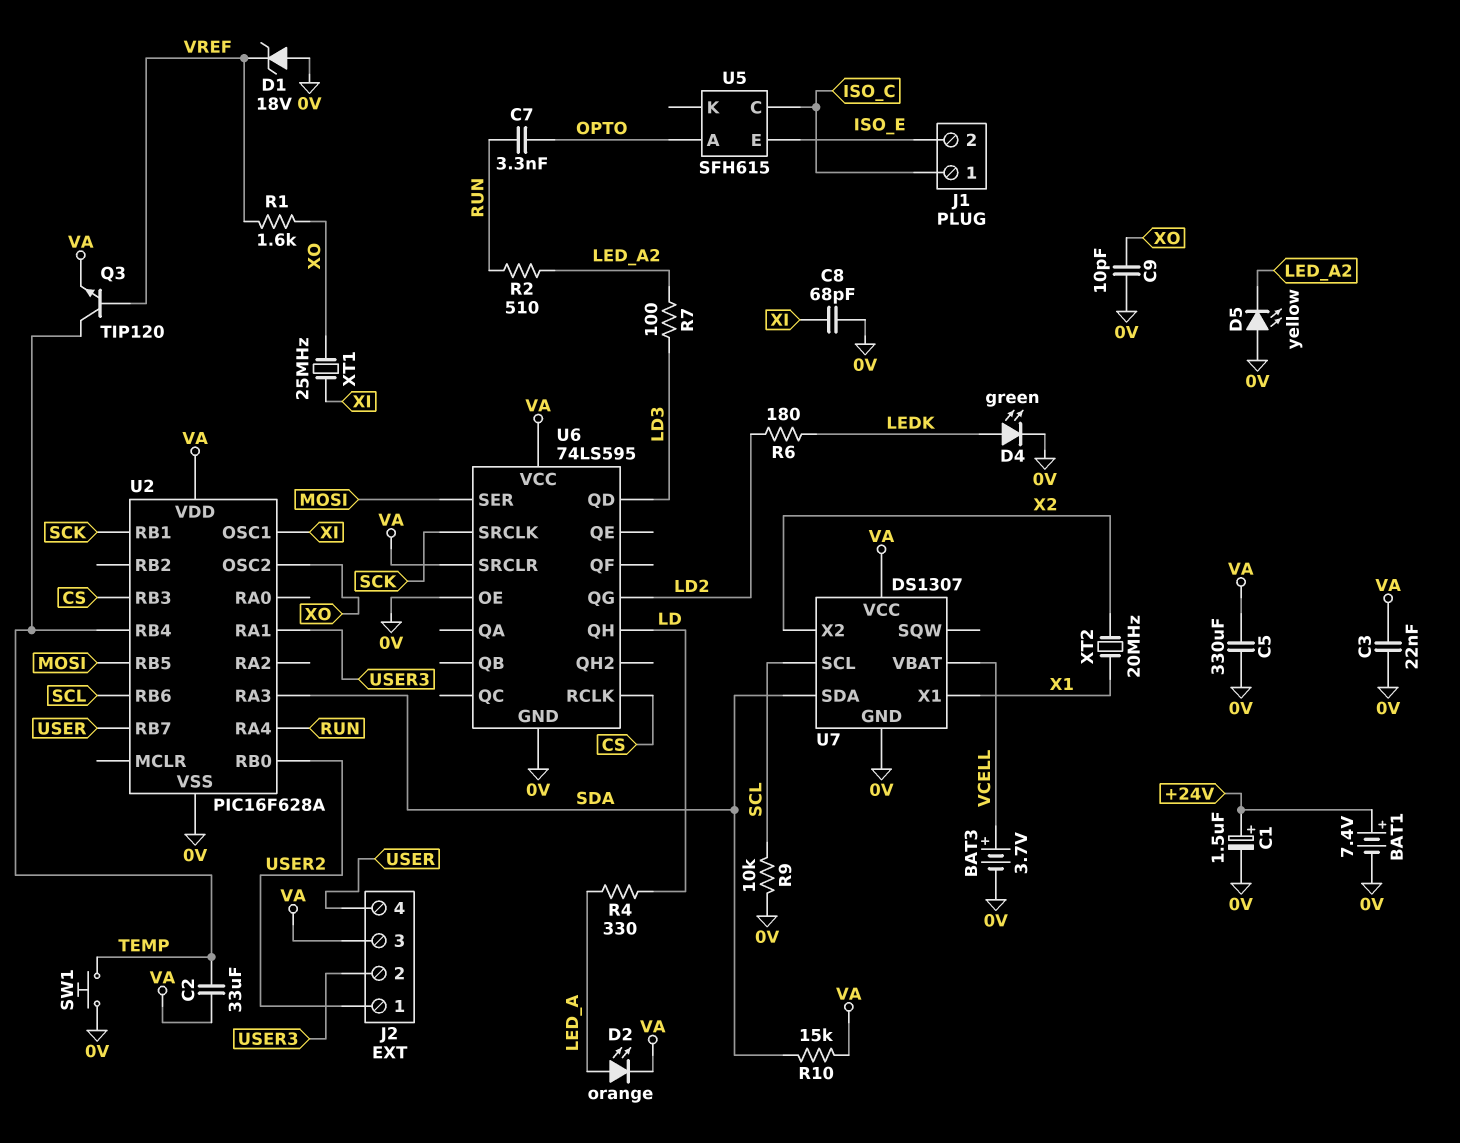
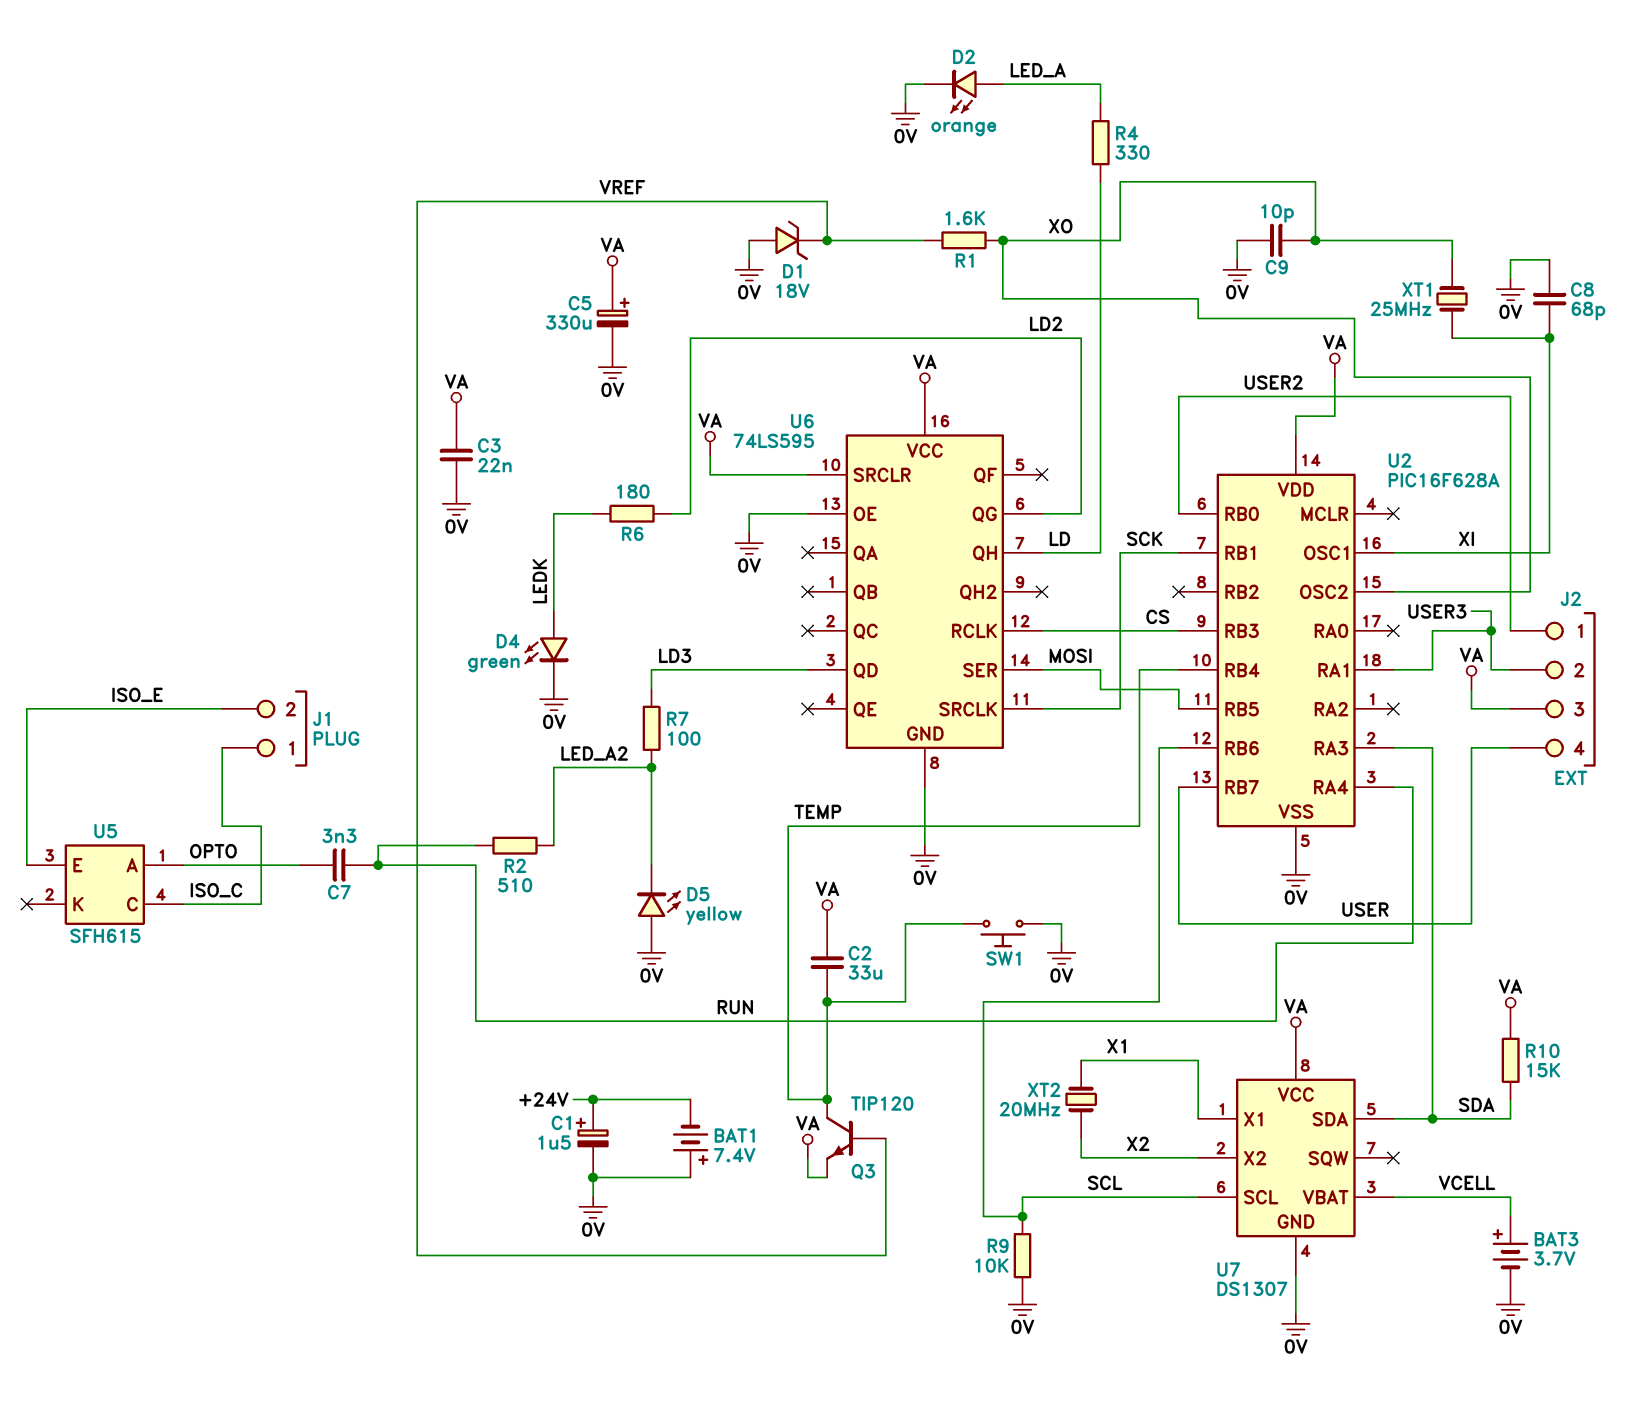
BAT1: 7.4V (plus +24V, minus 0V) -> 7.4V (plus 0V, minus +24V)
C5: 330uF (0V, VA) -> 330uF (plus VA, minus 0V)
D2: LED orange (A LED_A, K VA) -> LED orange (A LED_A, K 0V)

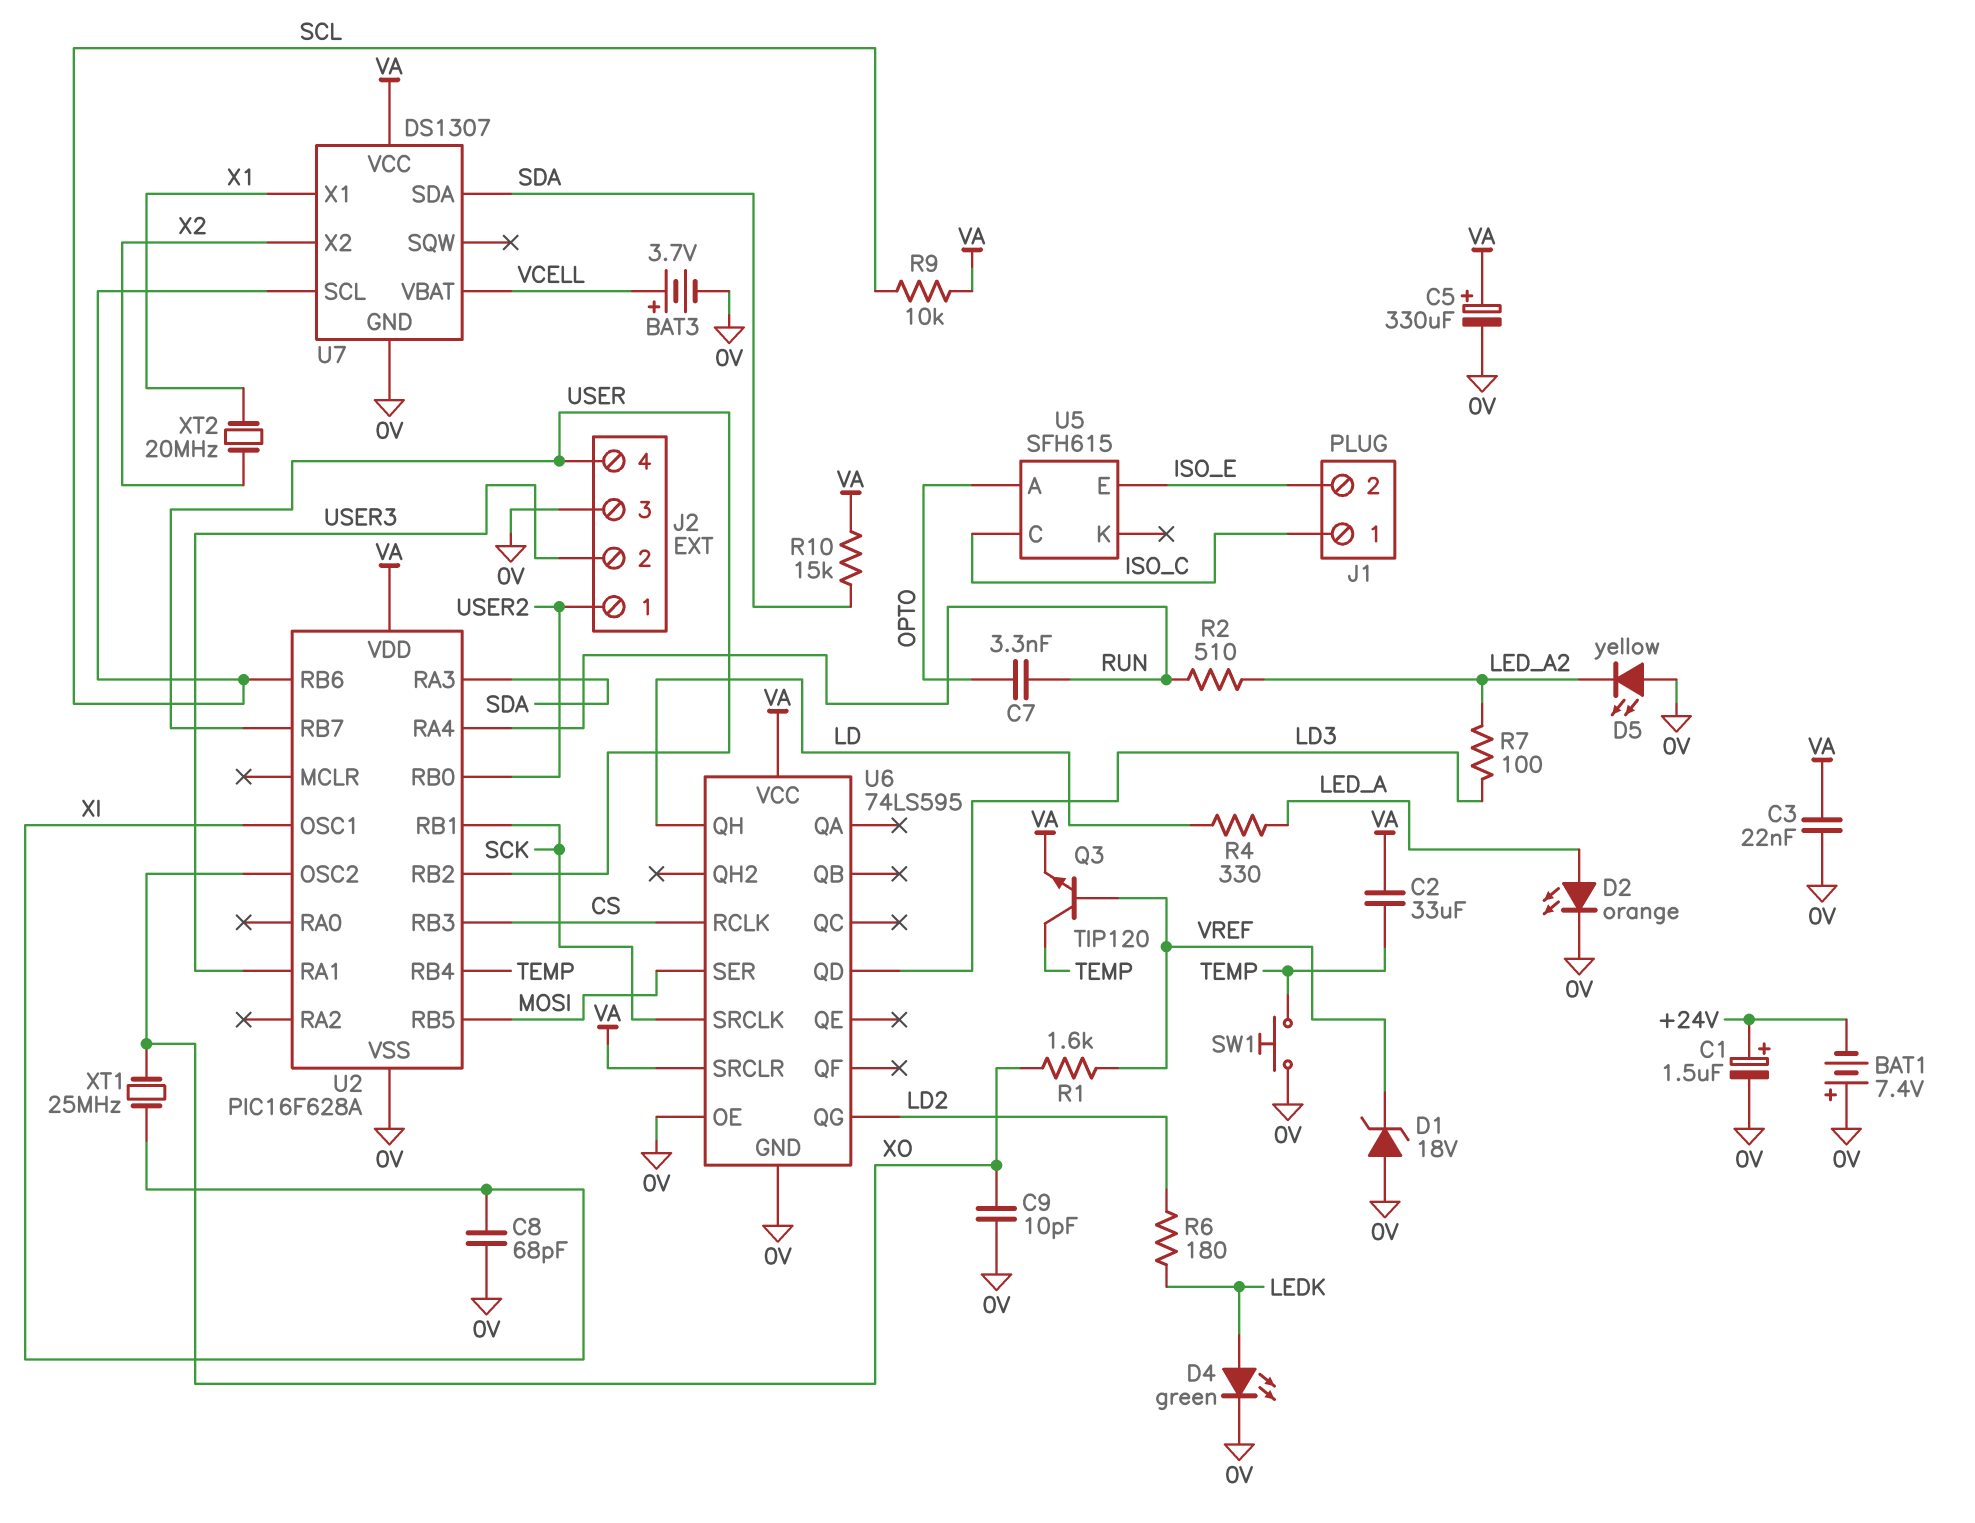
J2 pin 3: VA -> 0V
R9: 10k (0V, SCL) -> 10k (SCL, VA)
U2 pin RB2: none -> USER

